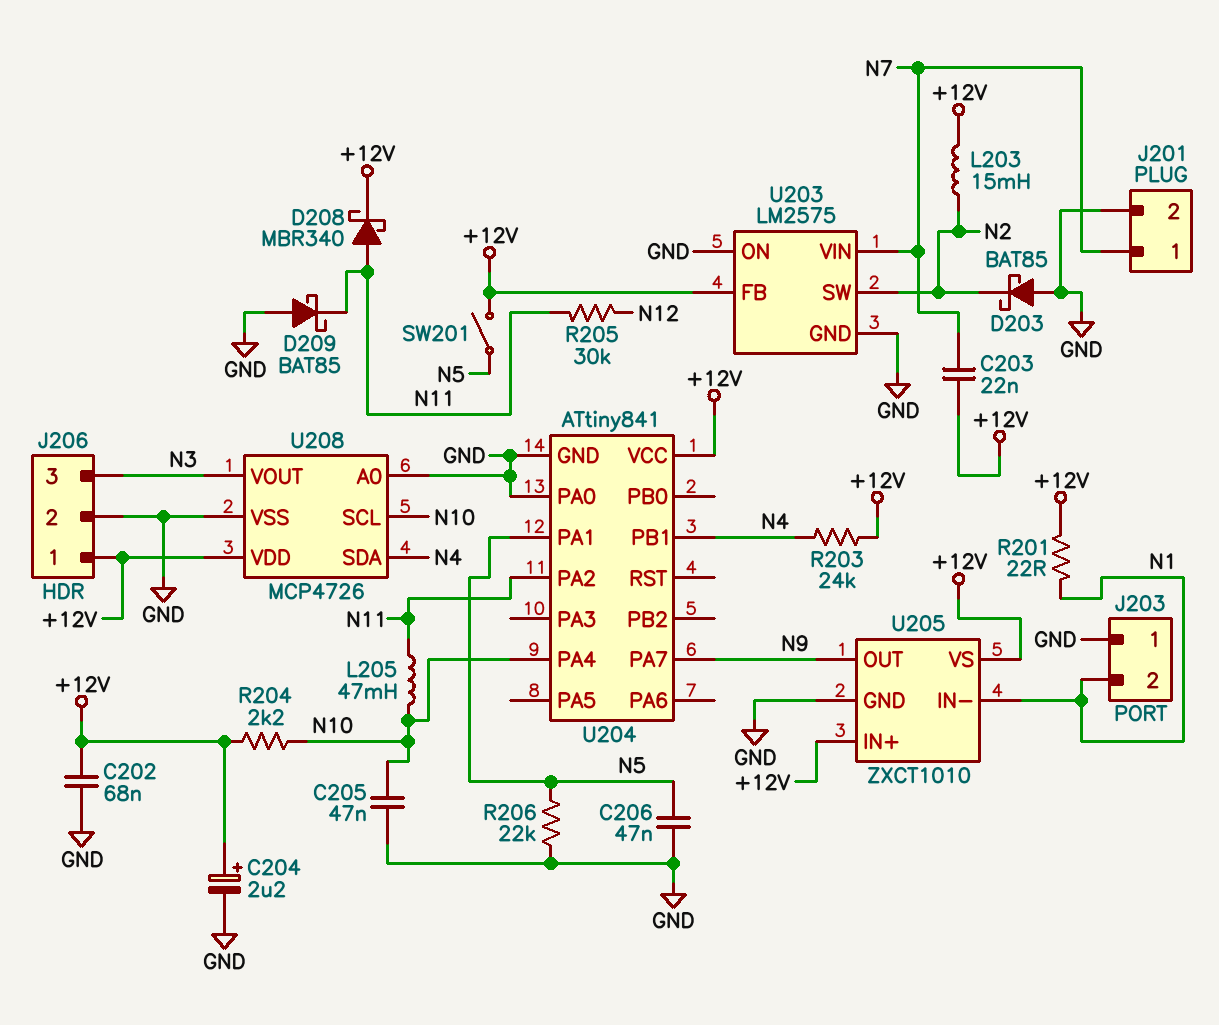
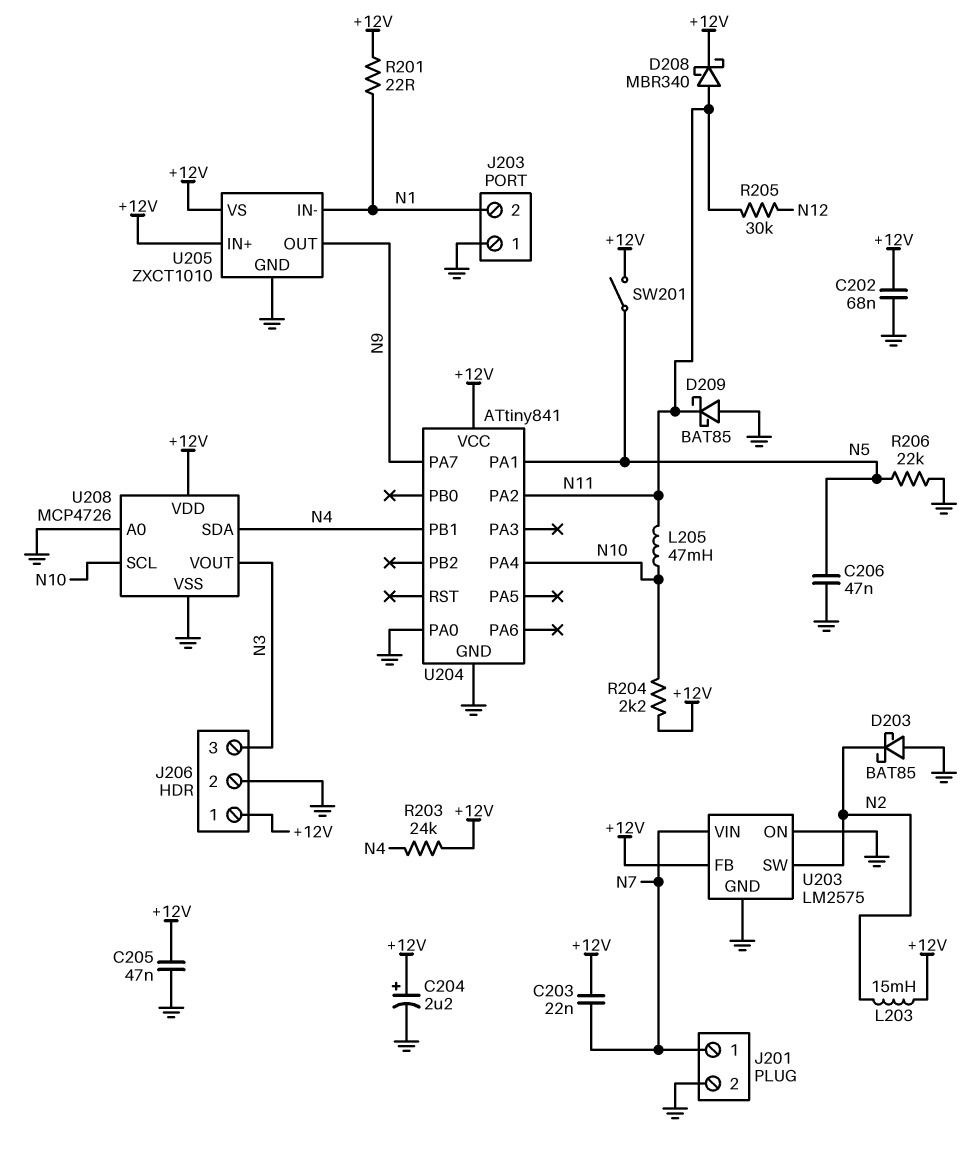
C205: 47nF (GND, N10) -> 47nF (+12V, GND)

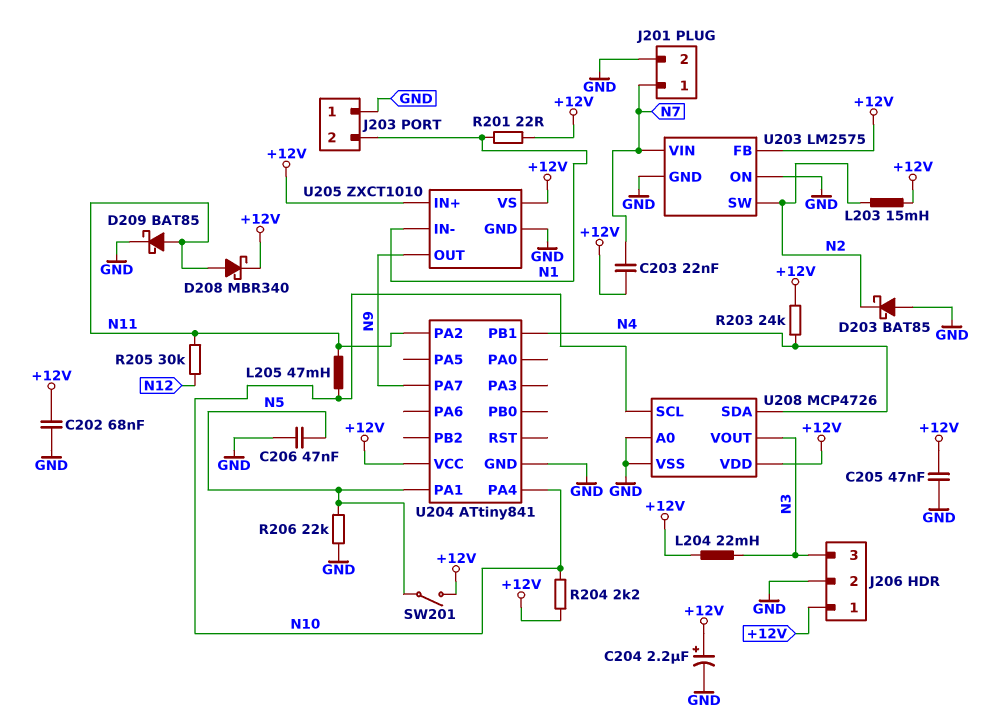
D209: schottky BAT85 (A GND, K N11) -> schottky BAT85 (A N11, K GND)
L204: none -> 22mH (+12V, N3)
U204 pin PA0: GND -> none

